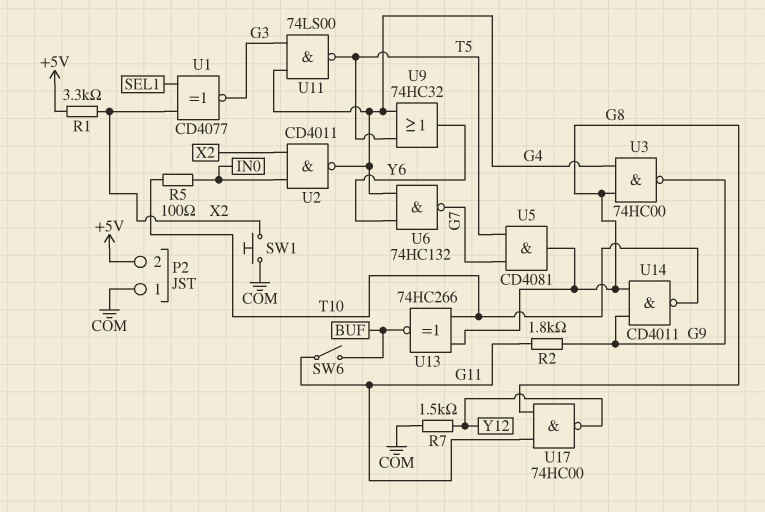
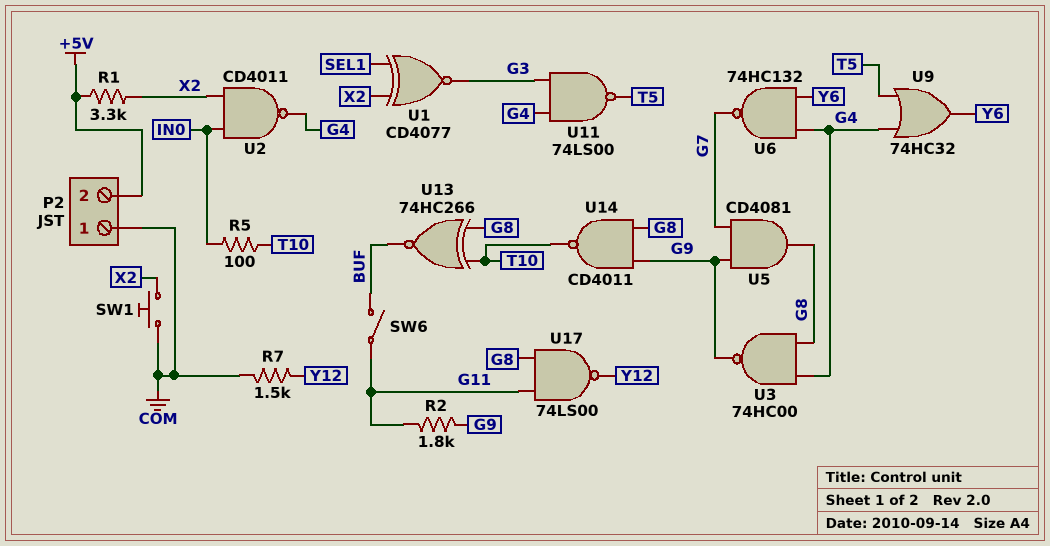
U5: AND CD4081 (in G7, in T5, out G8) -> AND CD4081 (in G7, in G9, out G8)
U17: NAND 74HC00 (in G8, in G11, out Y12) -> NAND 74LS00 (in G8, in G11, out Y12)

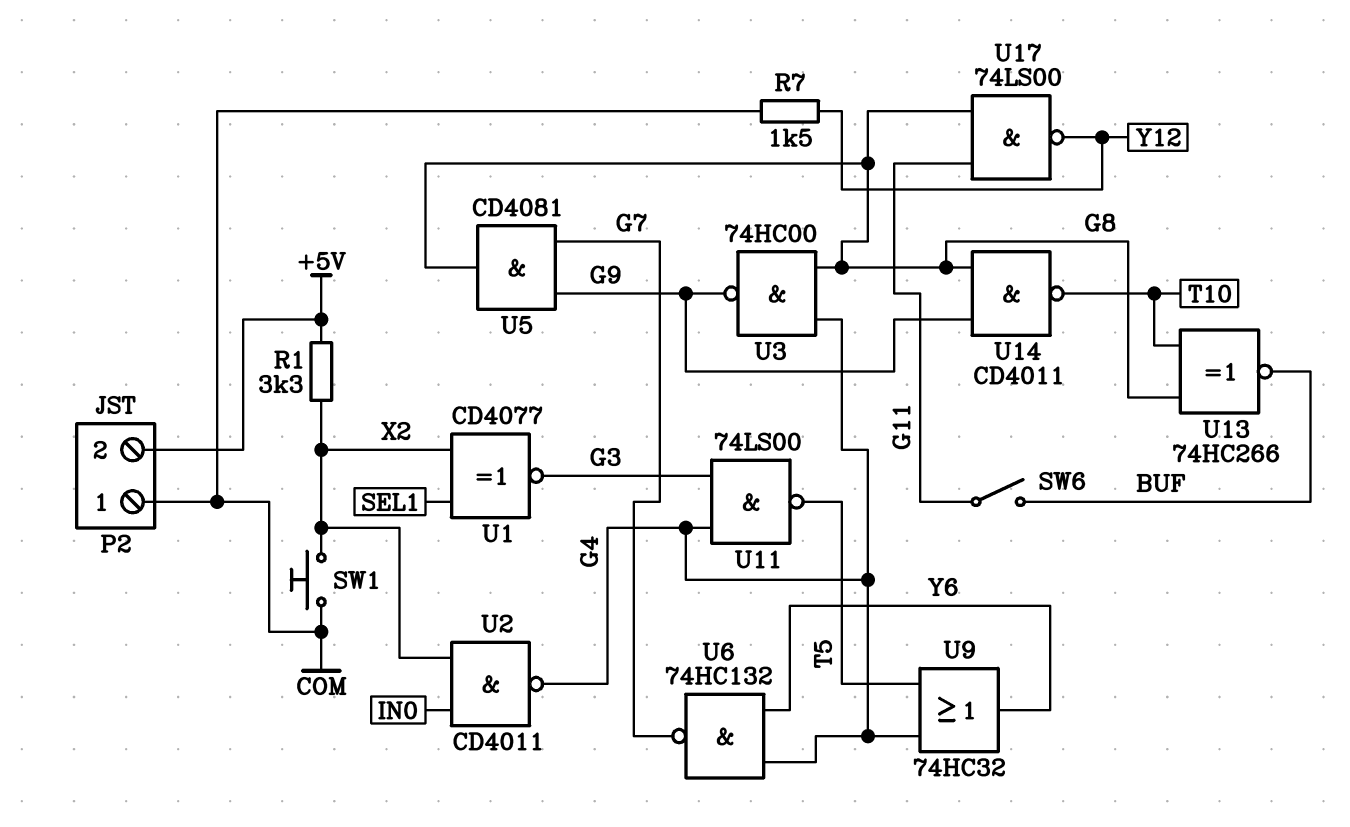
R2: 1.8k (G9, G11) -> none
R5: 100 (IN0, T10) -> none

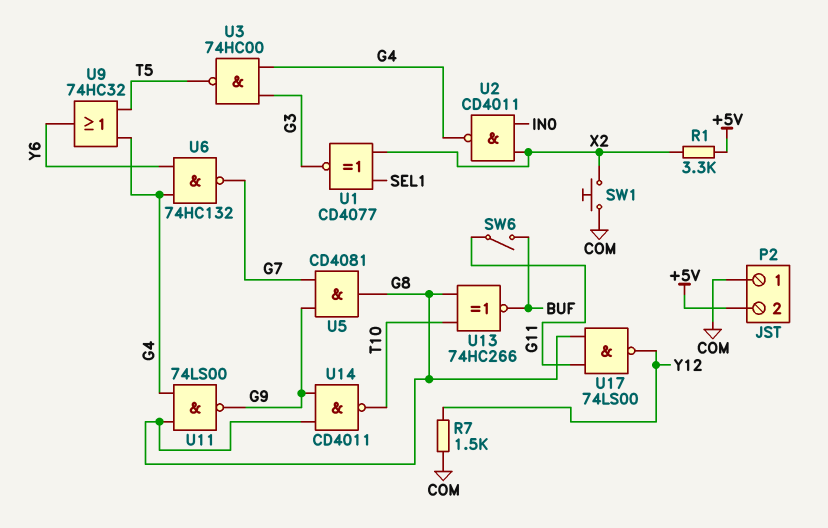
U3: NAND 74HC00 (in G4, in G8, out G9) -> NAND 74HC00 (in G3, in G4, out T5)
U11: NAND 74LS00 (in G3, in G4, out T5) -> NAND 74LS00 (in G4, in G8, out G9)

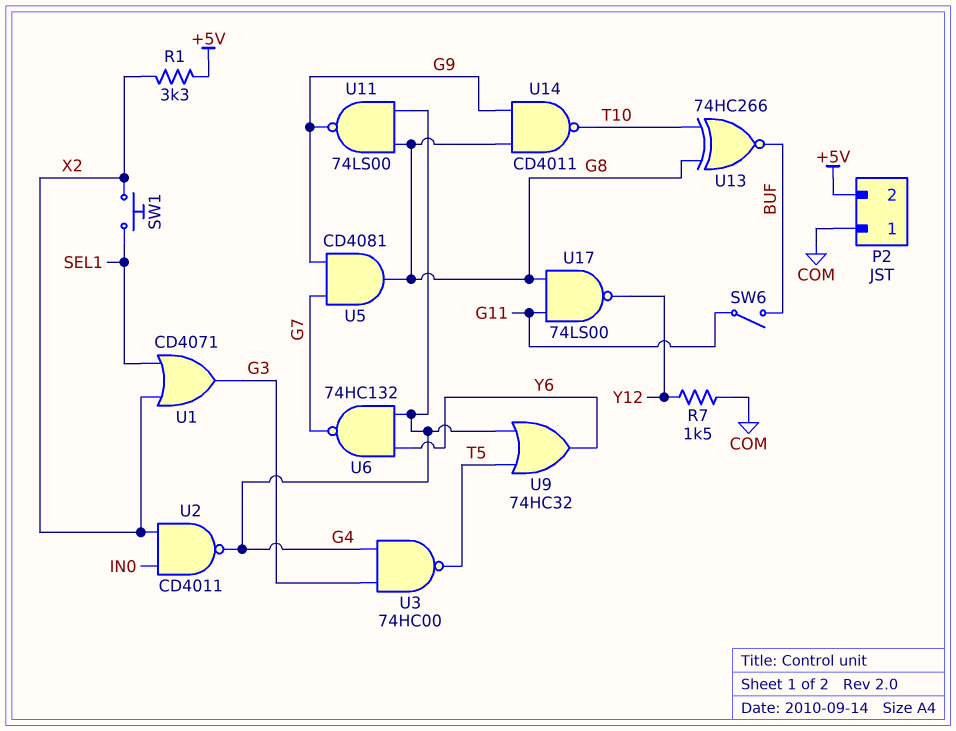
SW1: button (COM, X2) -> button (SEL1, X2)
U1: XNOR CD4077 (in SEL1, in X2, out G3) -> OR CD4071 (in SEL1, in X2, out G3)

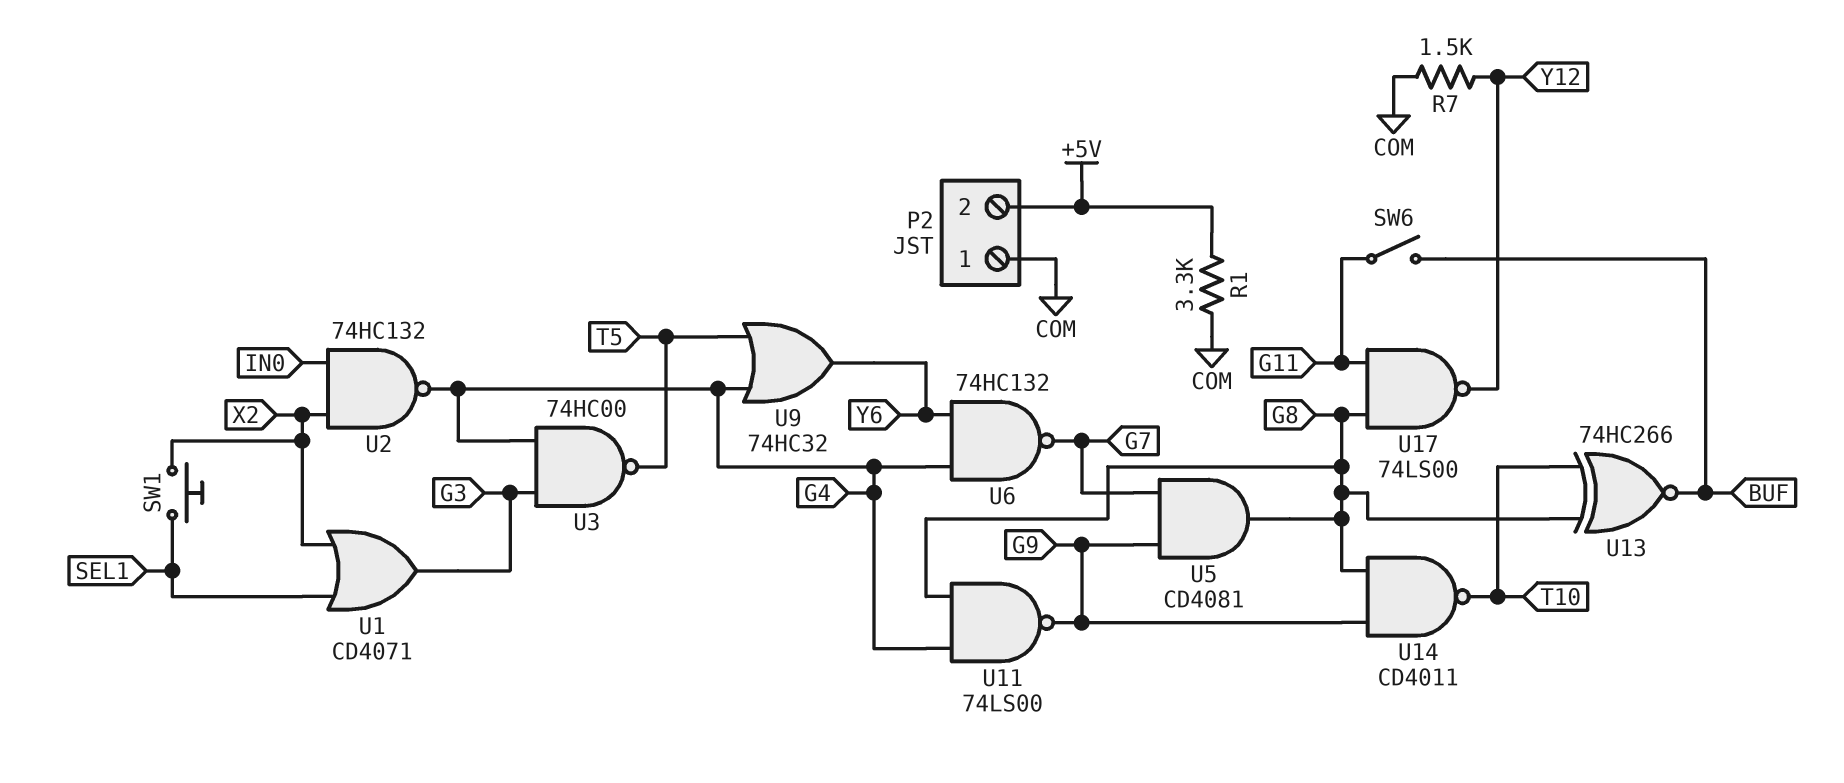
R1: 3.3k (+5V, X2) -> 3.3k (+5V, COM)
U2: NAND CD4011 (in IN0, in X2, out G4) -> NAND 74HC132 (in IN0, in X2, out G4)

